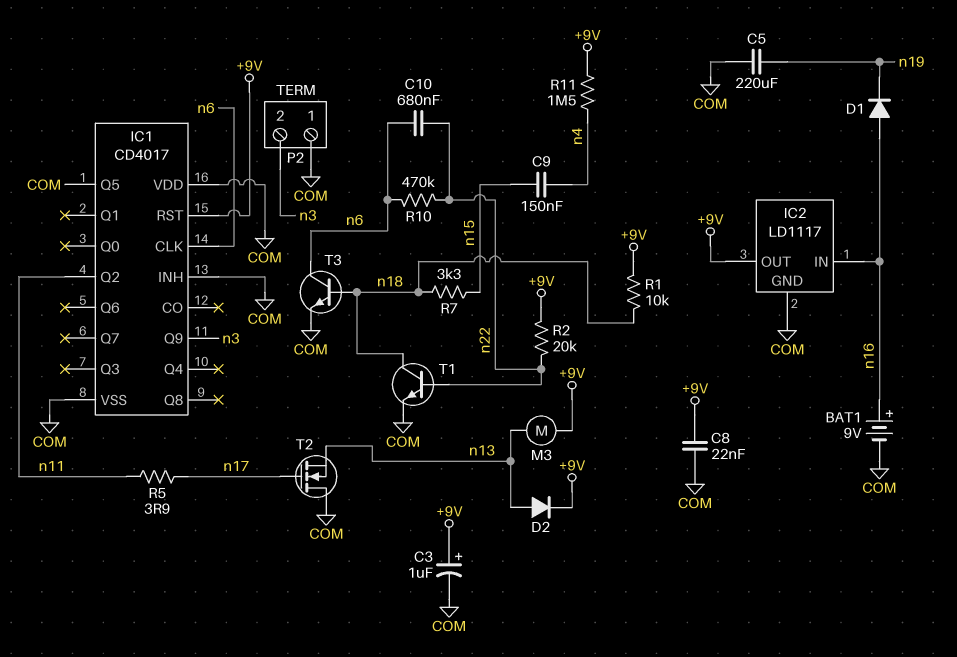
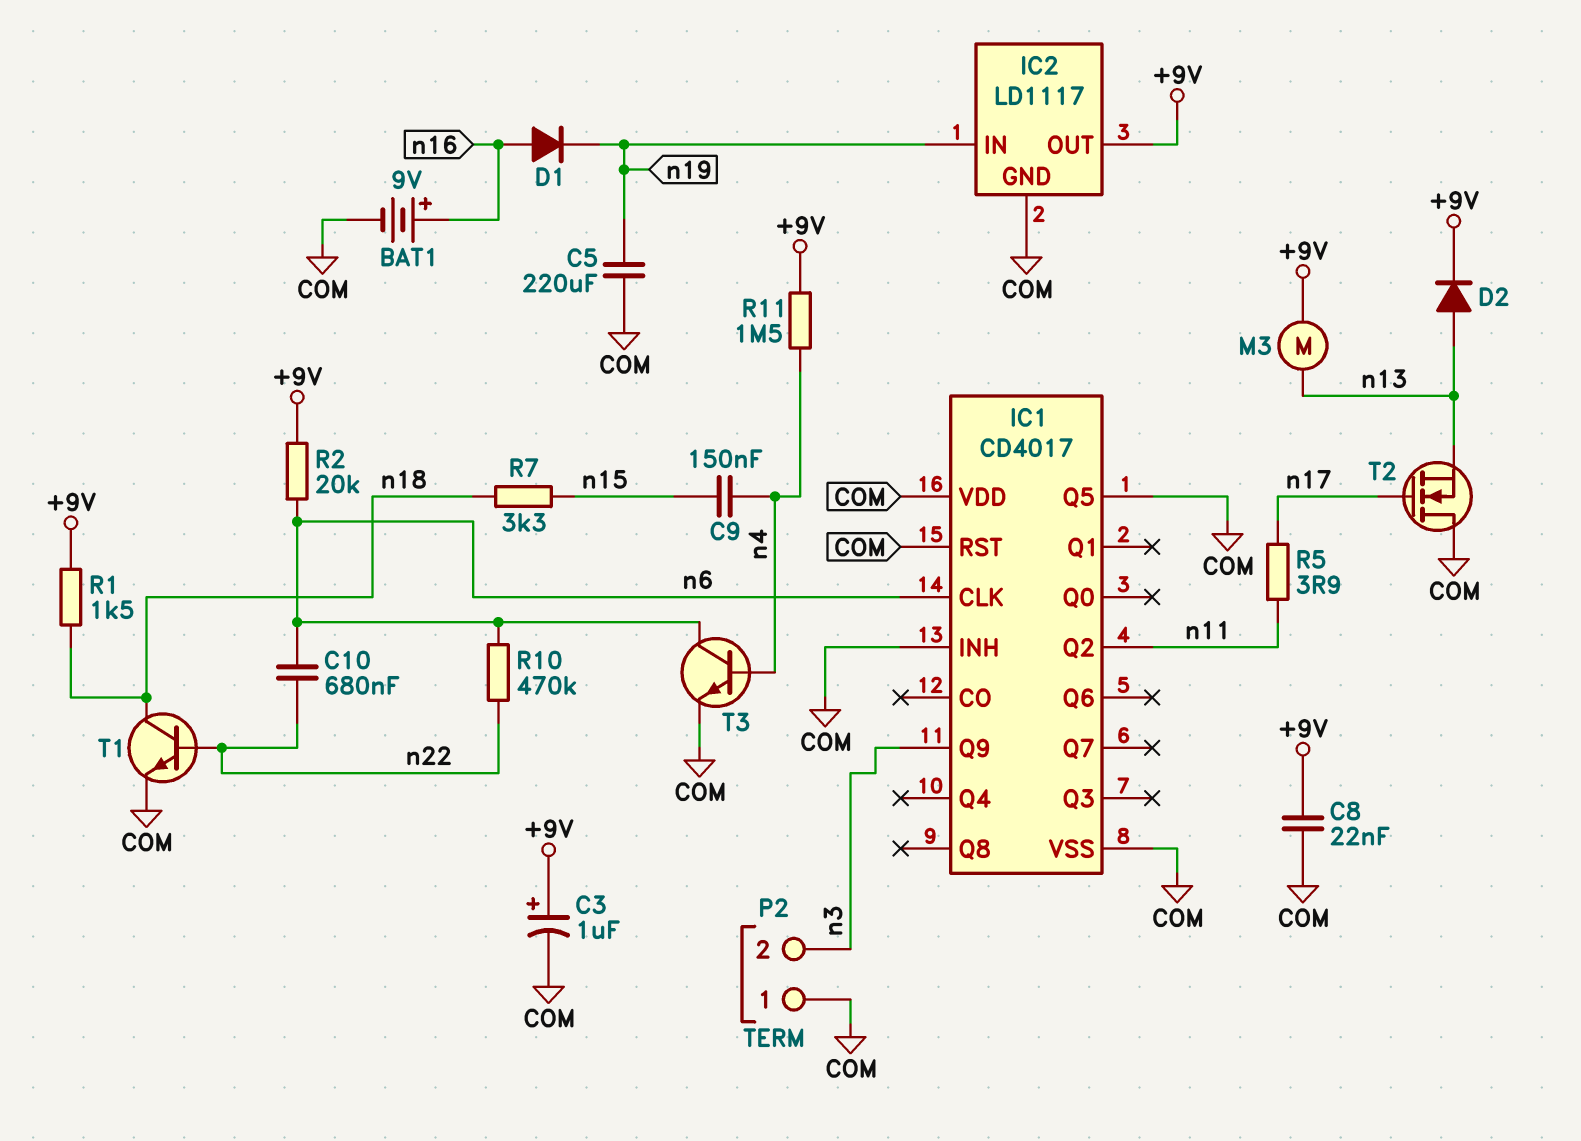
IC1 pin RST: +9V -> COM
IC2 pin IN: n16 -> n19
R1: 10k (+9V, n18) -> 1.5k (+9V, n18)
R2: 20k (+9V, n22) -> 20k (+9V, n6)
T3: NPN (B n18, C n6, E COM) -> NPN (B n4, C n6, E COM)

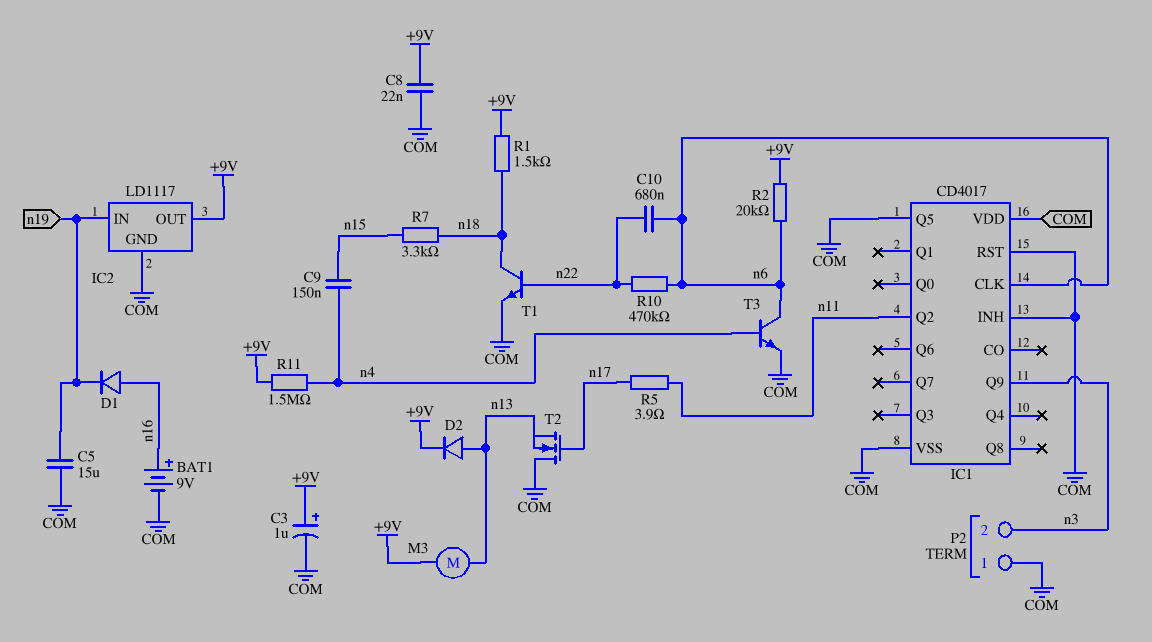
C5: 220uF (COM, n19) -> 15uF (COM, n19)

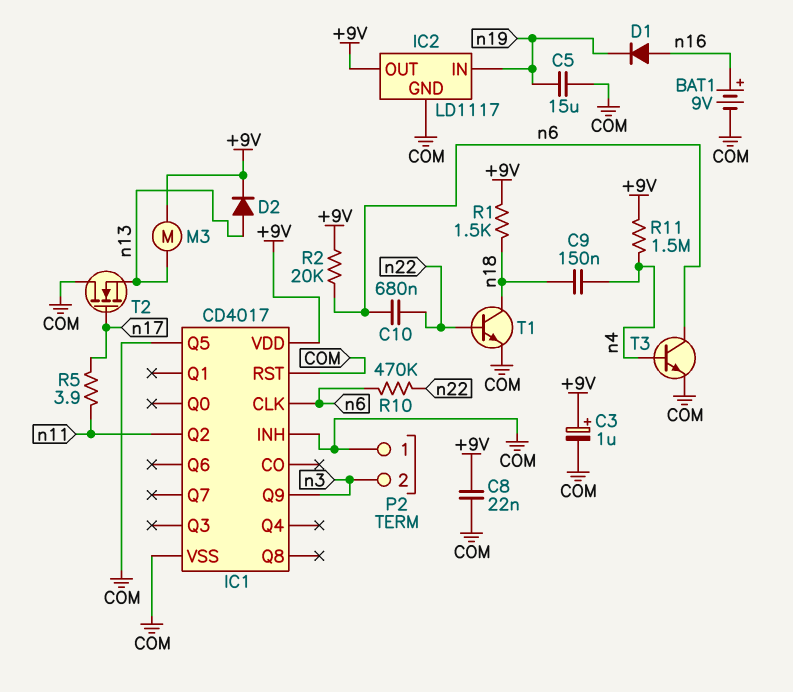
C9: 150nF (n4, n15) -> 150nF (n4, n18)
IC1 pin VDD: COM -> +9V
R7: 3.3k (n15, n18) -> none

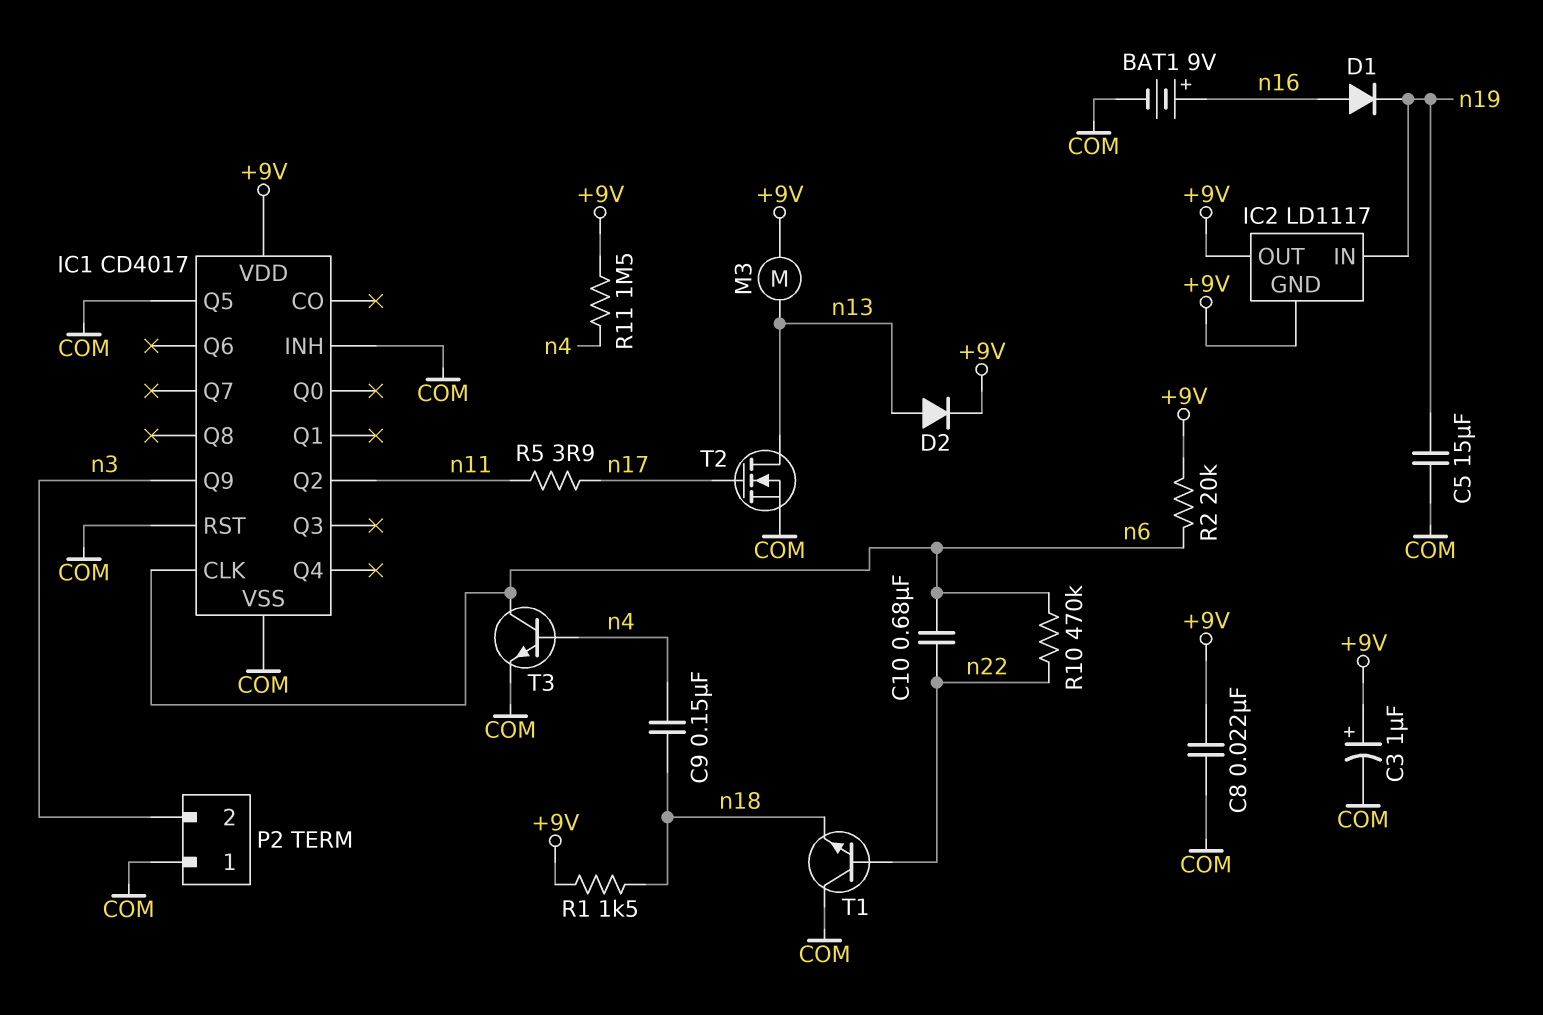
IC2 pin GND: COM -> +9V
T1: NPN (B n22, C n18, E COM) -> NPN (B n22, C COM, E n18)
T2: NMOS (G n17, D COM, S n13) -> NMOS (G n17, D n13, S COM)

